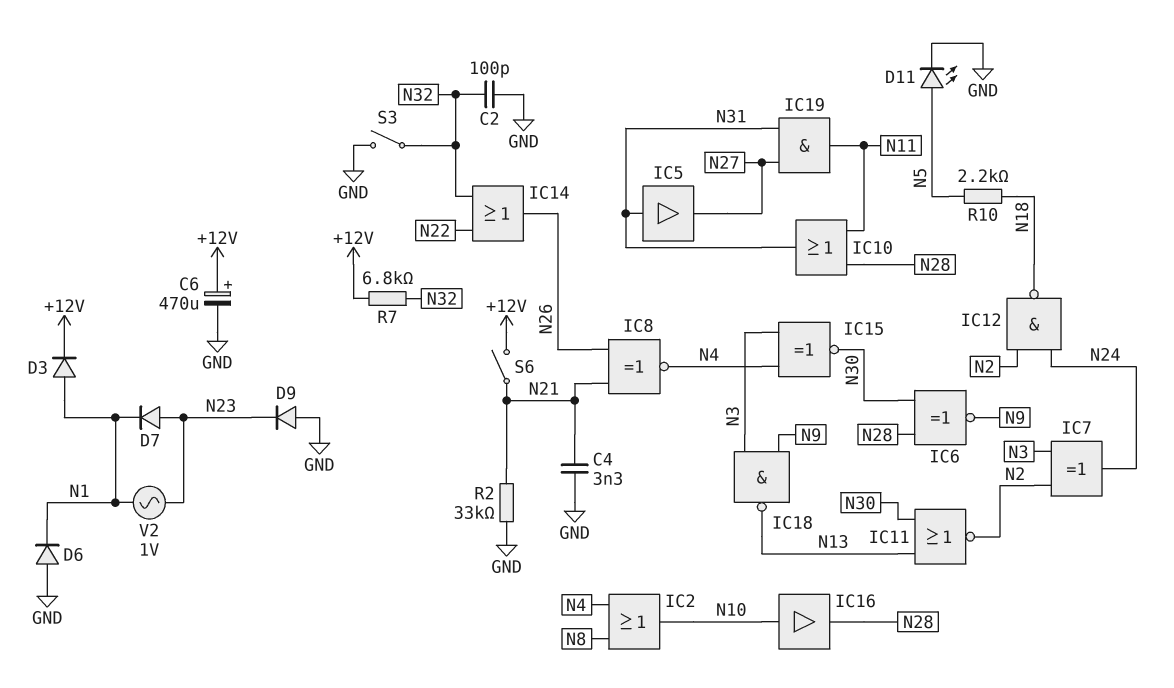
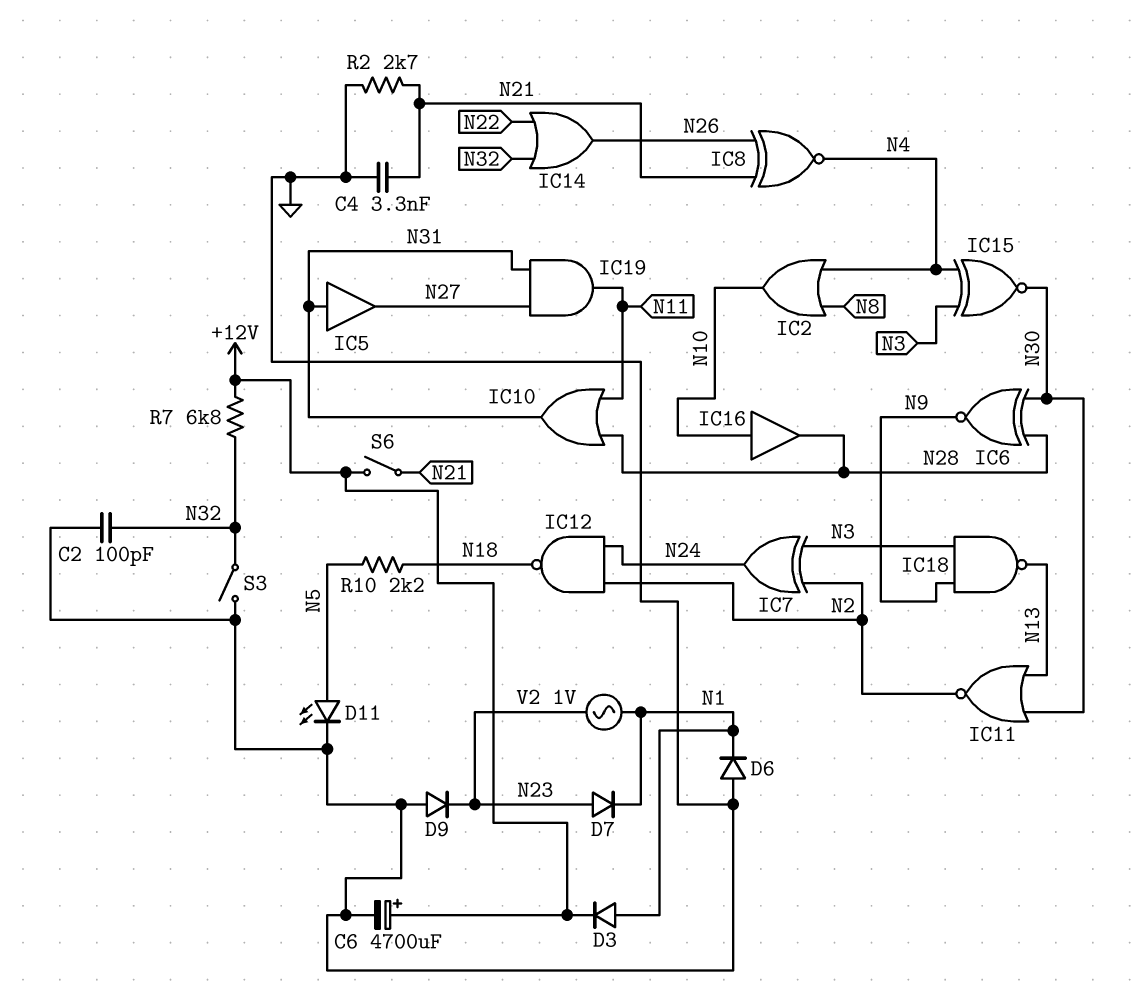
C6: 470uF (plus +12V, minus GND) -> 4700uF (plus +12V, minus GND)
R2: 33k (GND, N21) -> 2.7k (GND, N21)

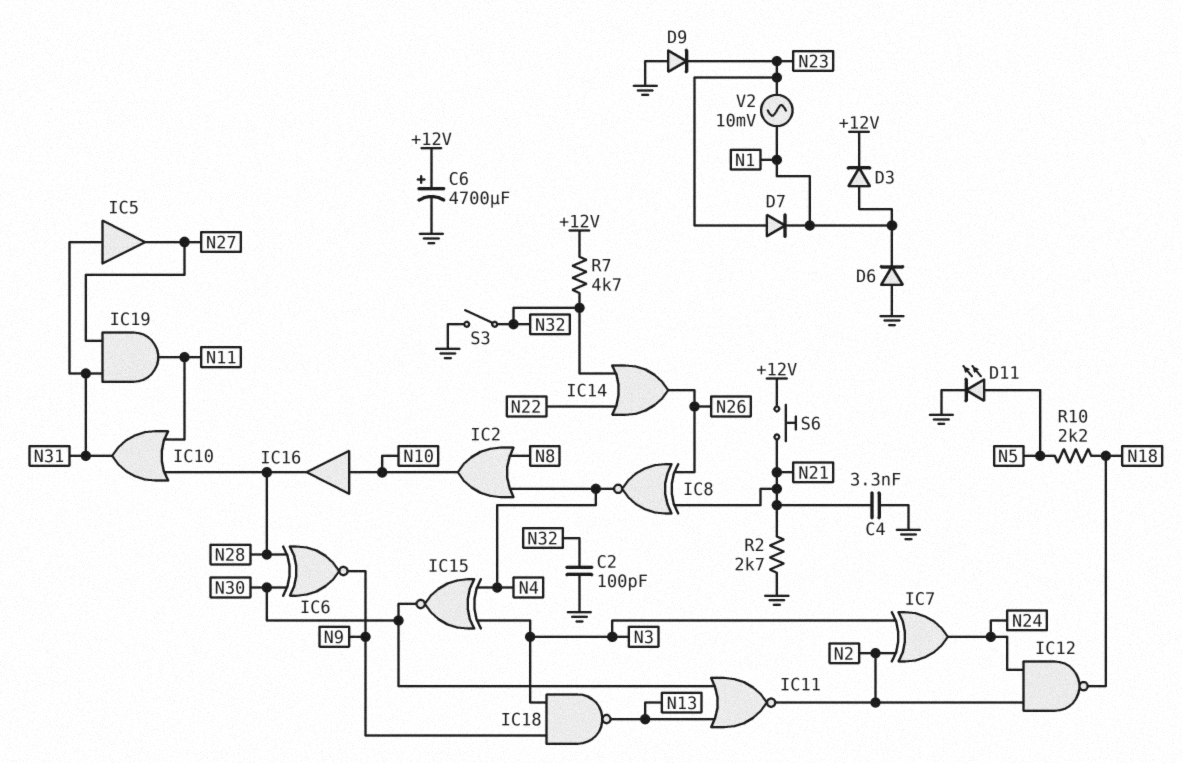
R7: 6.8k (+12V, N32) -> 4.7k (+12V, N32)
S6: switch (+12V, N21) -> button (+12V, N21)
V2: AC 1V (N1, N23) -> AC 10mV (N1, N23)

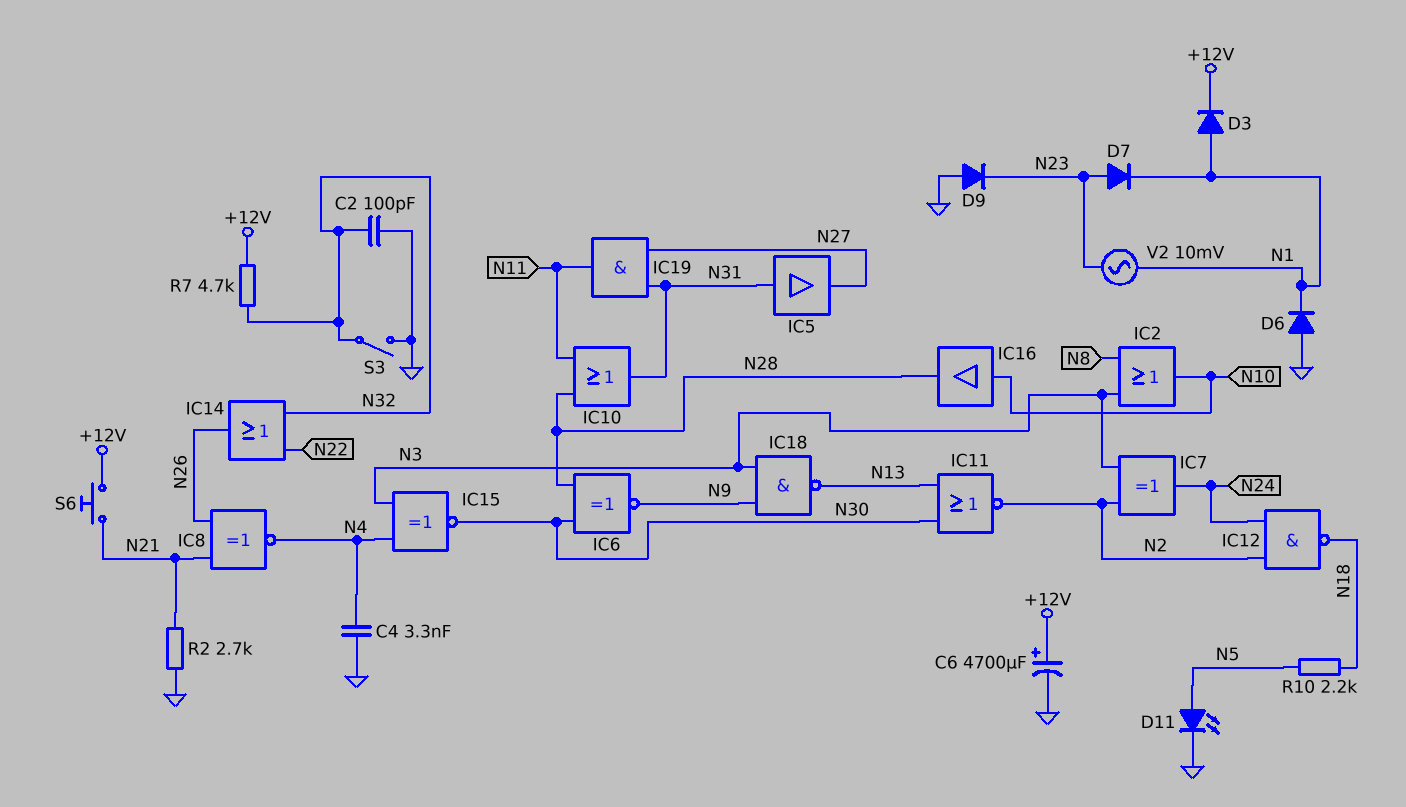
C4: 3.3nF (GND, N21) -> 3.3nF (GND, N4)
IC2: OR (in N4, in N8, out N10) -> OR (in N3, in N8, out N10)

